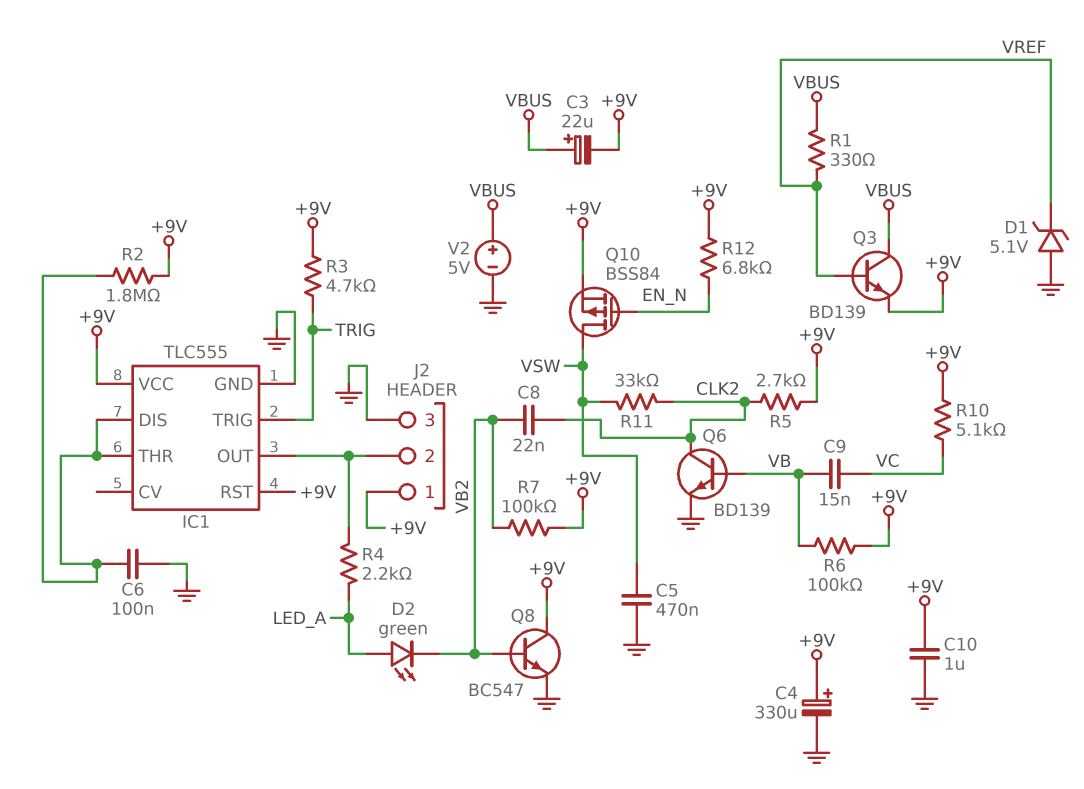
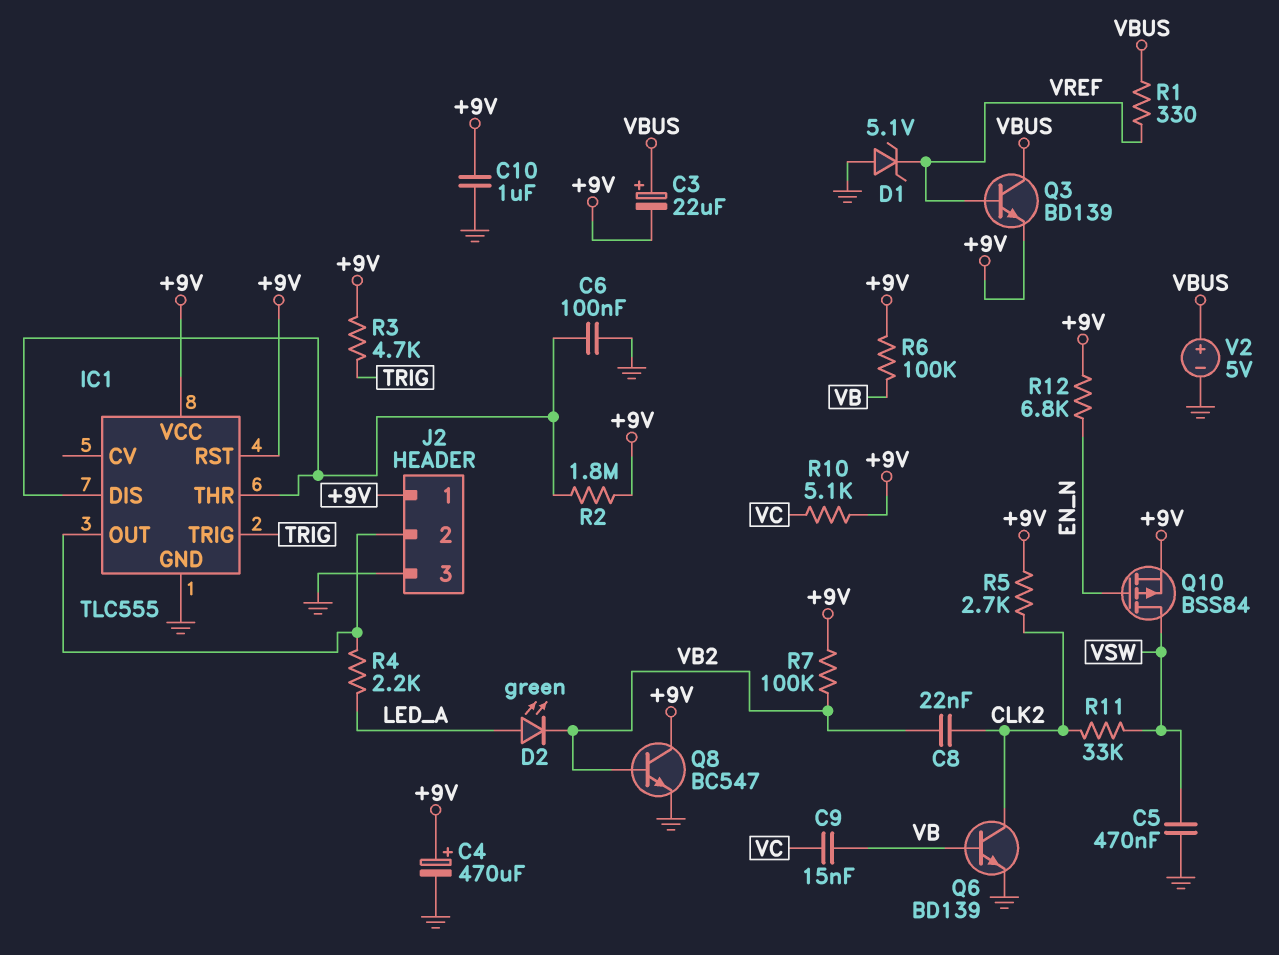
C4: 330uF (plus +9V, minus GND) -> 470uF (plus +9V, minus GND)

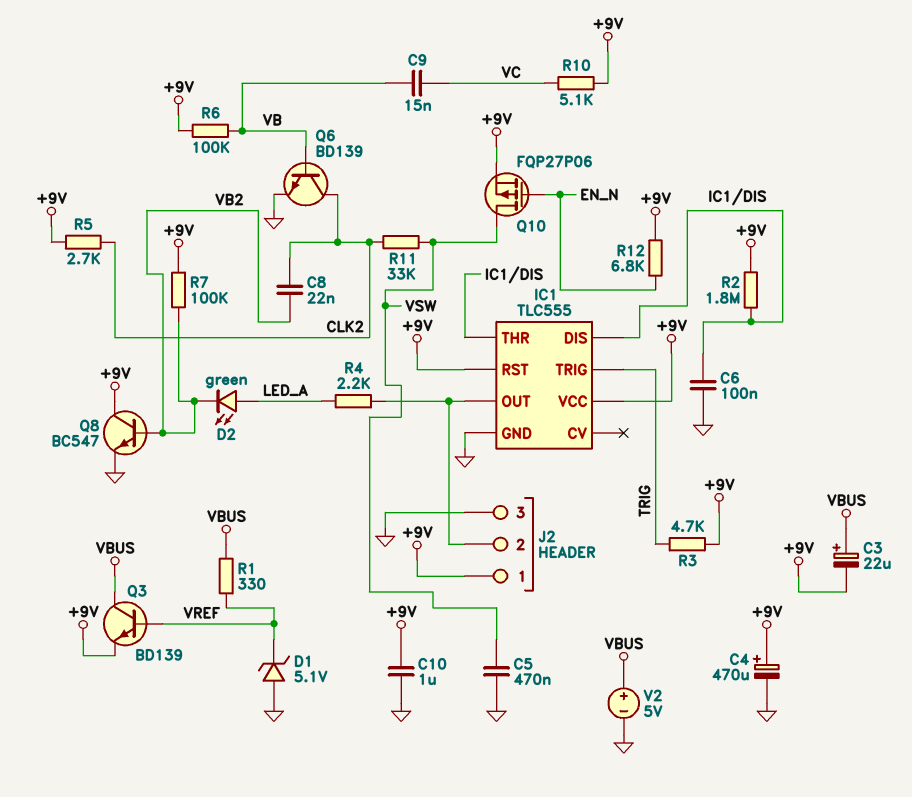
Q10: PMOS BSS84 (G EN_N, D VSW, S +9V) -> PMOS FQP27P06 (G EN_N, D VSW, S +9V)

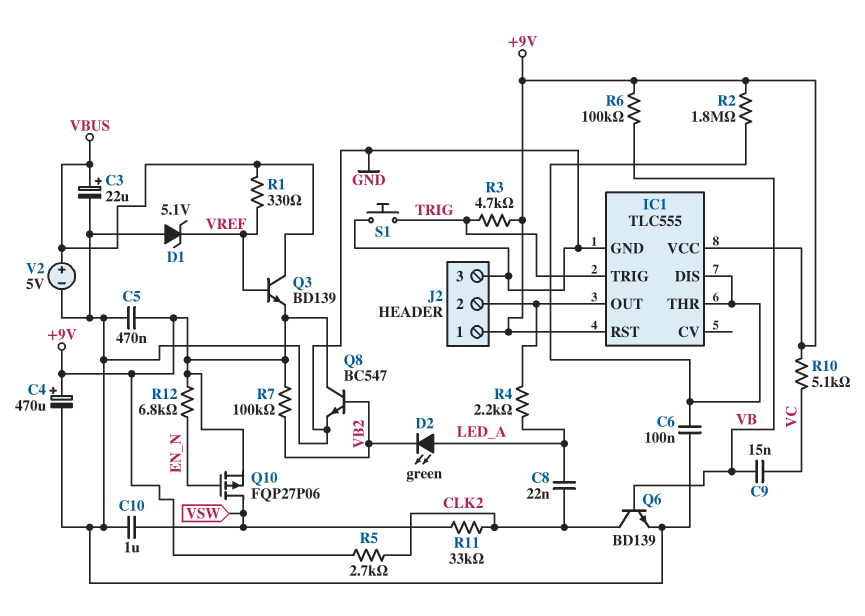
C3: 22uF (plus VBUS, minus +9V) -> 22uF (plus VBUS, minus GND)
C5: 470nF (GND, VSW) -> 470nF (+9V, GND)
C8: 22nF (CLK2, VB2) -> 22nF (CLK2, LED_A)
C10: 1uF (+9V, GND) -> 1uF (GND, VSW)
S1: none -> button (GND, TRIG)

